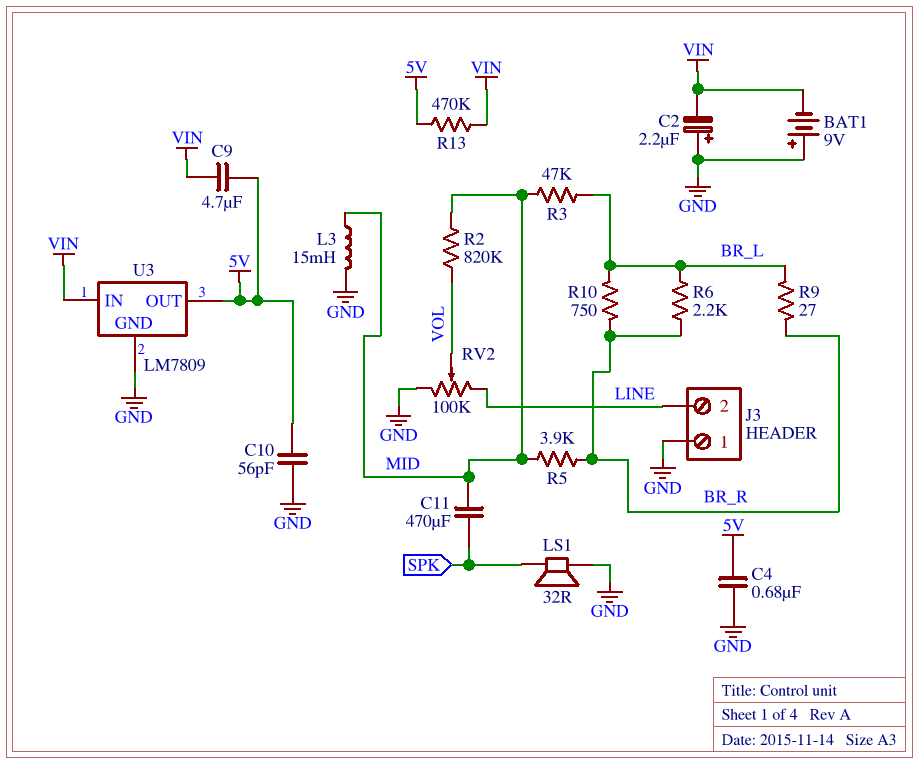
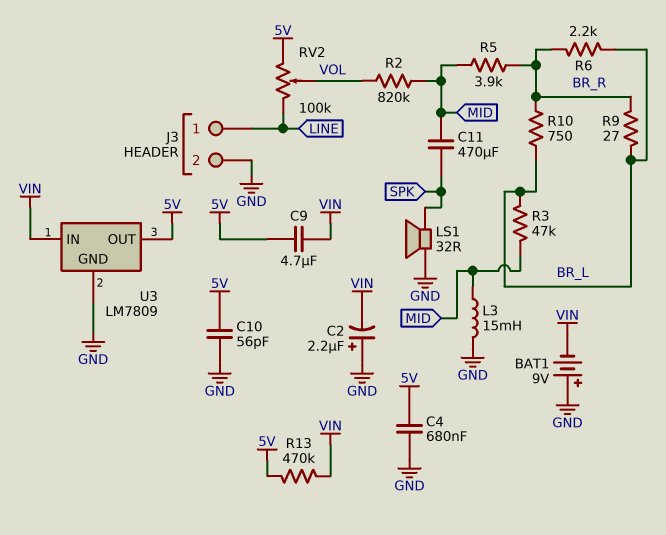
J3 pin 1: GND -> LINE
J3 pin 2: LINE -> GND
RV2: 100k (GND, LINE, wiper VOL) -> 100k (5V, LINE, wiper VOL)

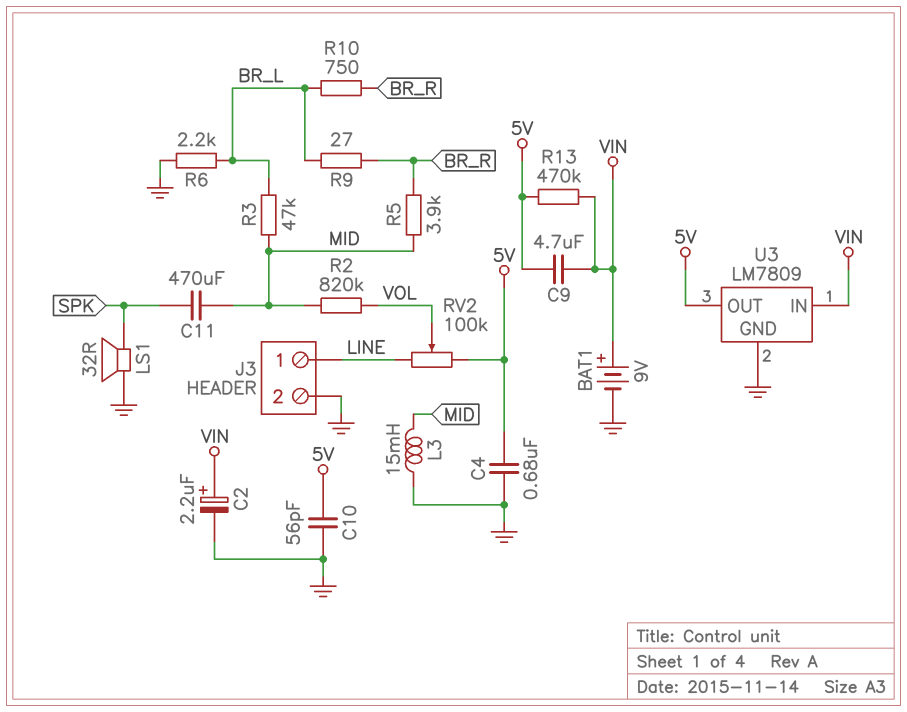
BAT1: 9V (plus GND, minus VIN) -> 9V (plus VIN, minus GND)
C2: 2.2uF (plus GND, minus VIN) -> 2.2uF (plus VIN, minus GND)
R6: 2.2k (BR_L, BR_R) -> 2.2k (BR_L, GND)

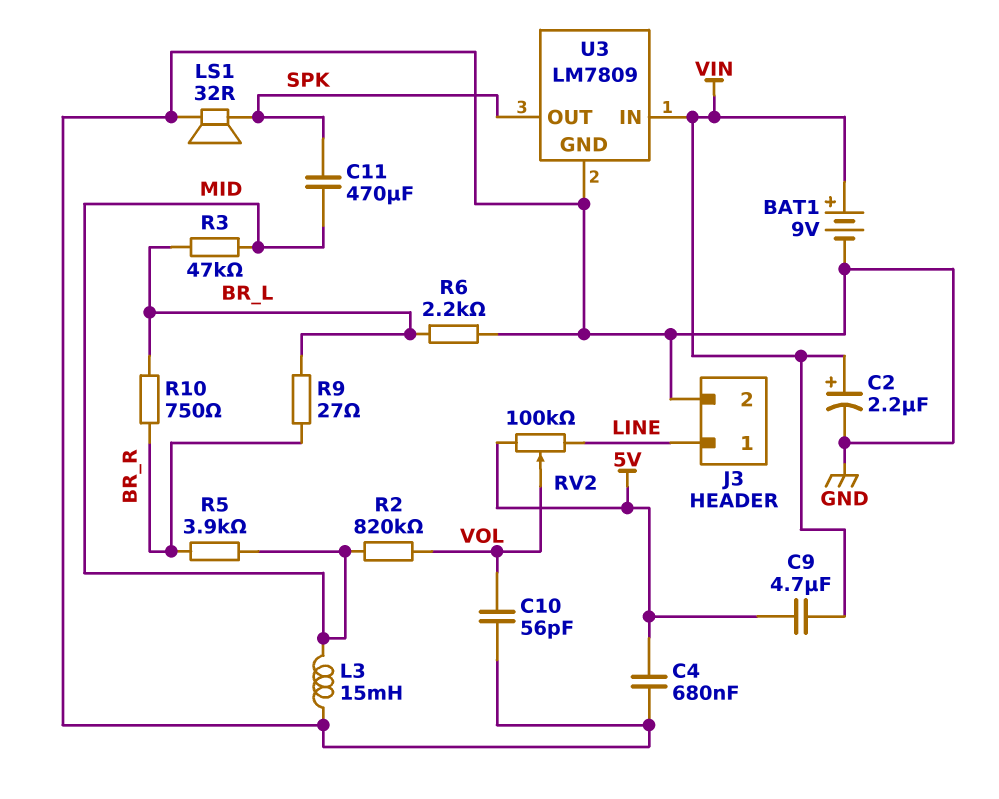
C10: 56pF (5V, GND) -> 56pF (GND, VOL)
R13: 470k (5V, VIN) -> none
U3 pin OUT: 5V -> SPK

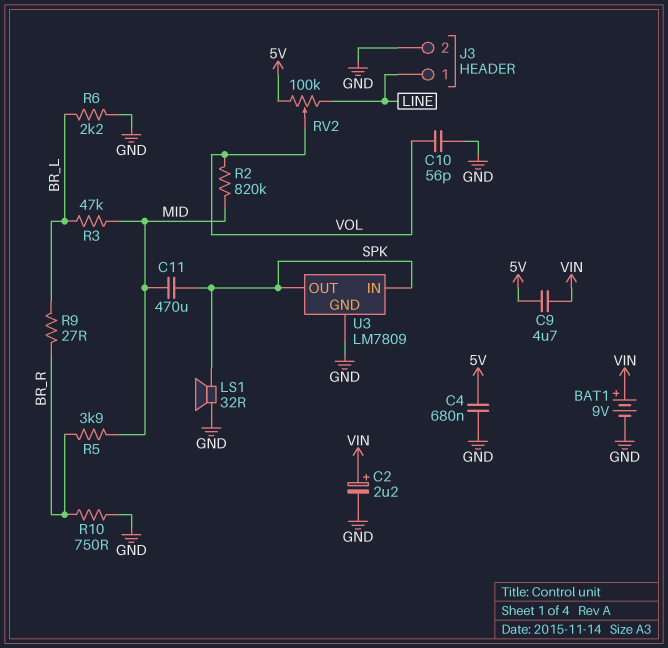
L3: 15mH (GND, MID) -> none
R10: 750 (BR_L, BR_R) -> 750 (BR_R, GND)
U3 pin IN: VIN -> SPK

